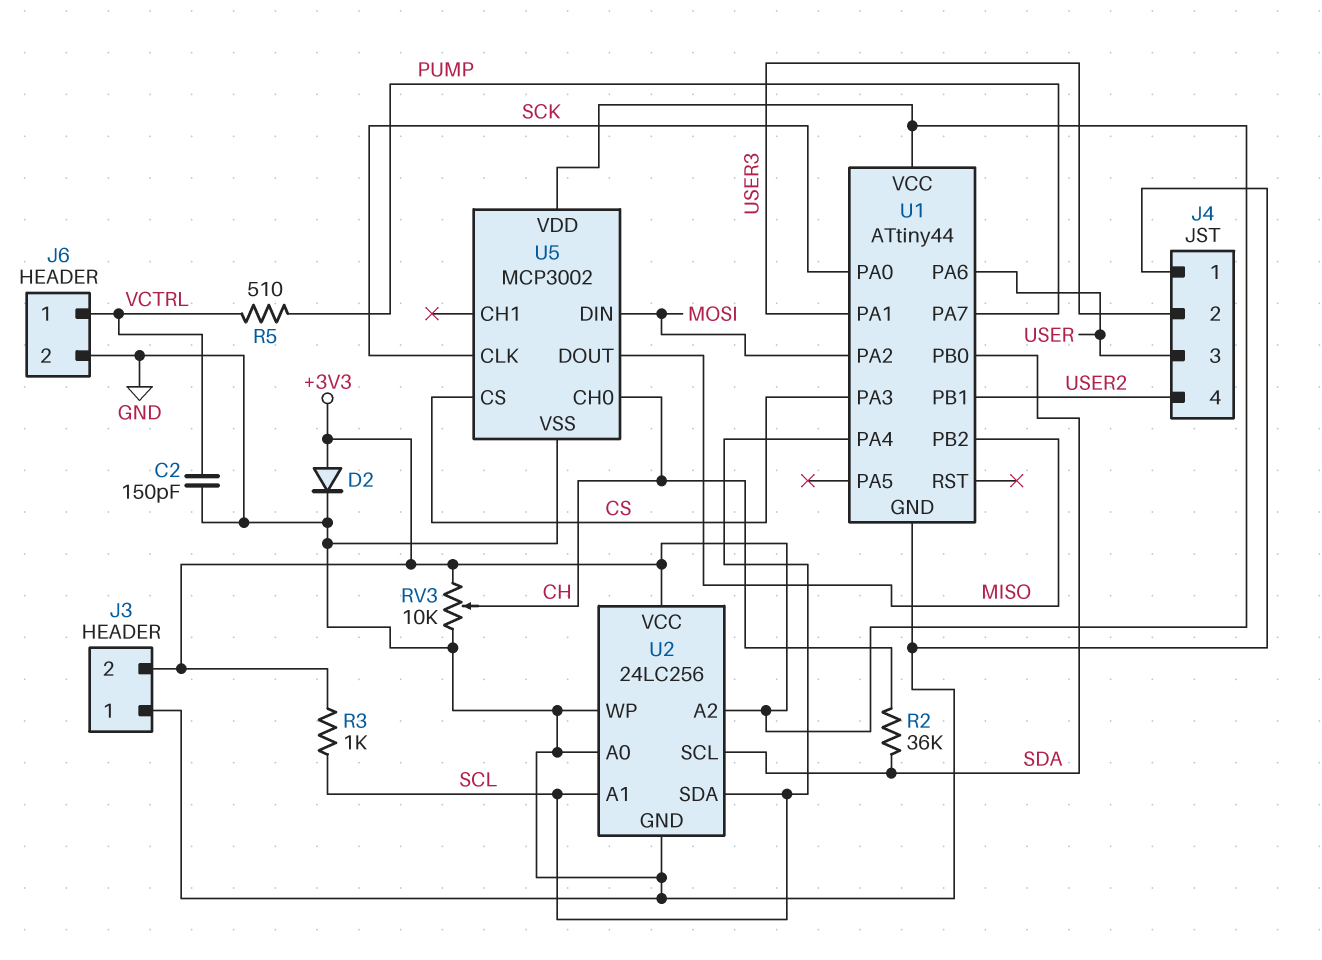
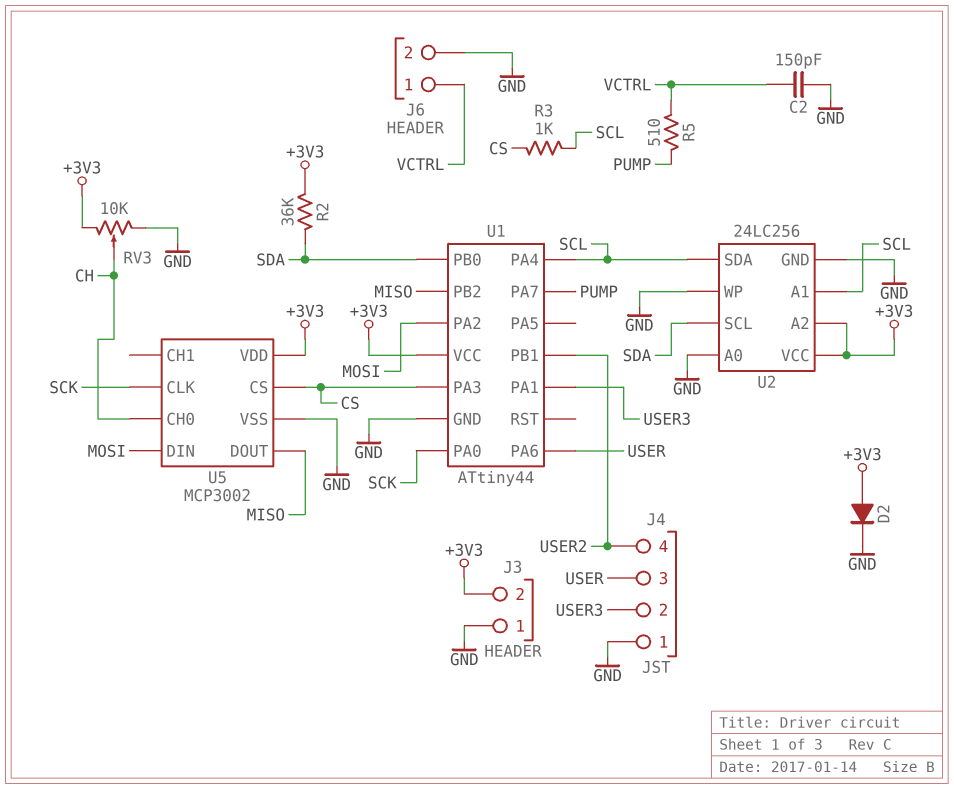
R2: 36k (CH, SDA) -> 36k (+3V3, SDA)
R3: 1k (+3V3, SCL) -> 1k (CS, SCL)

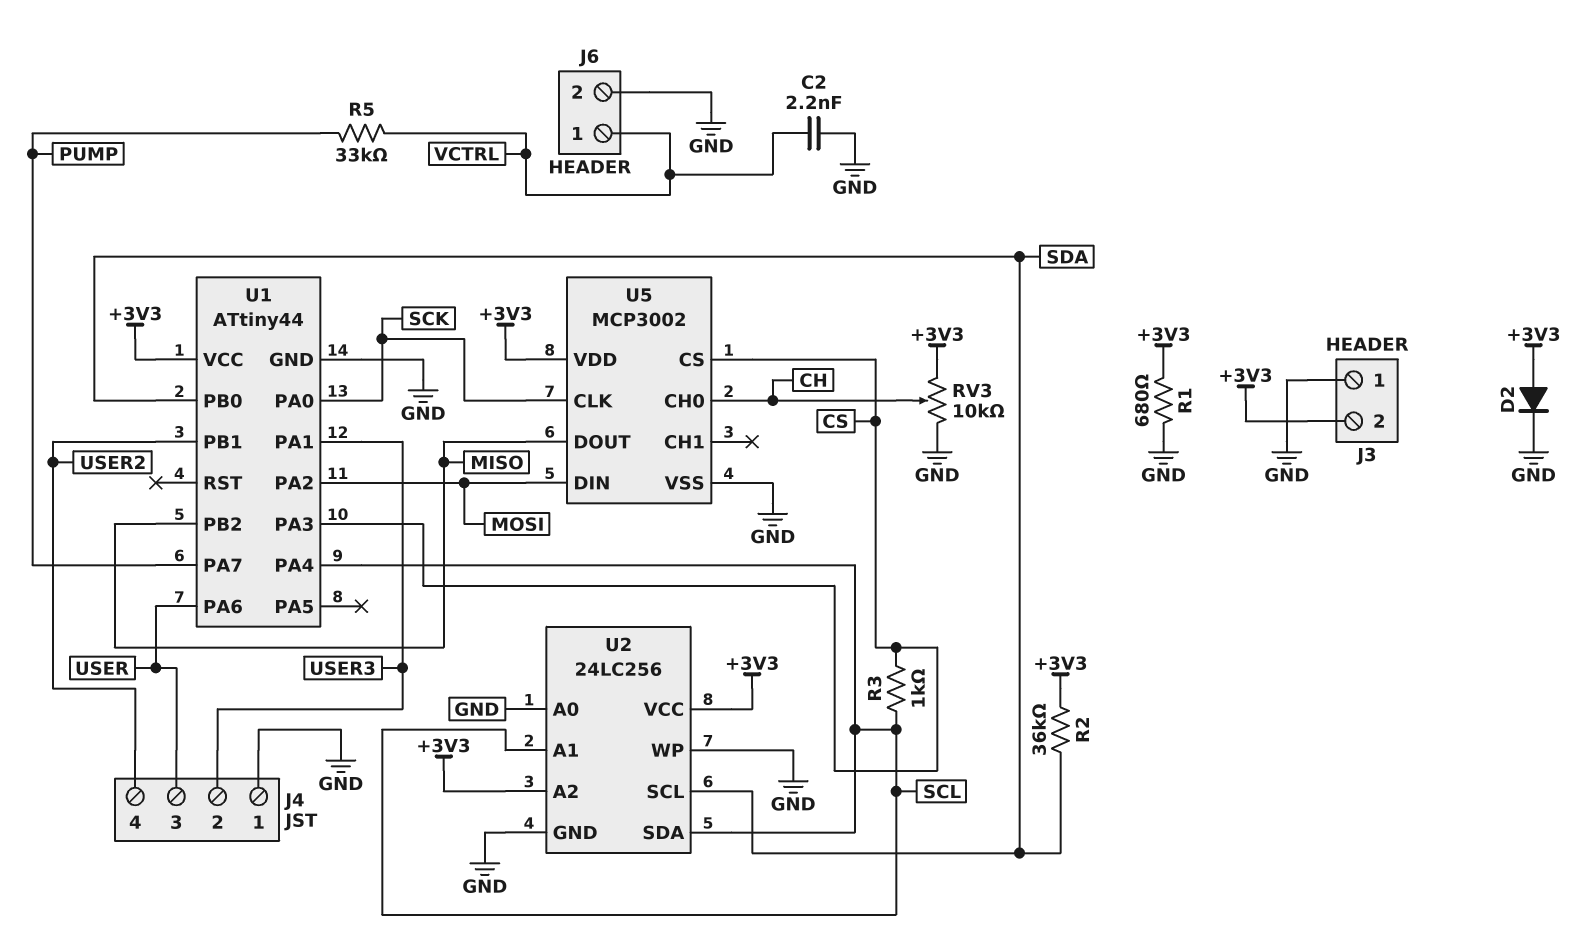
C2: 150pF (GND, VCTRL) -> 2.2nF (GND, VCTRL)
R1: none -> 680 (+3V3, GND)
R5: 510 (PUMP, VCTRL) -> 33k (PUMP, VCTRL)

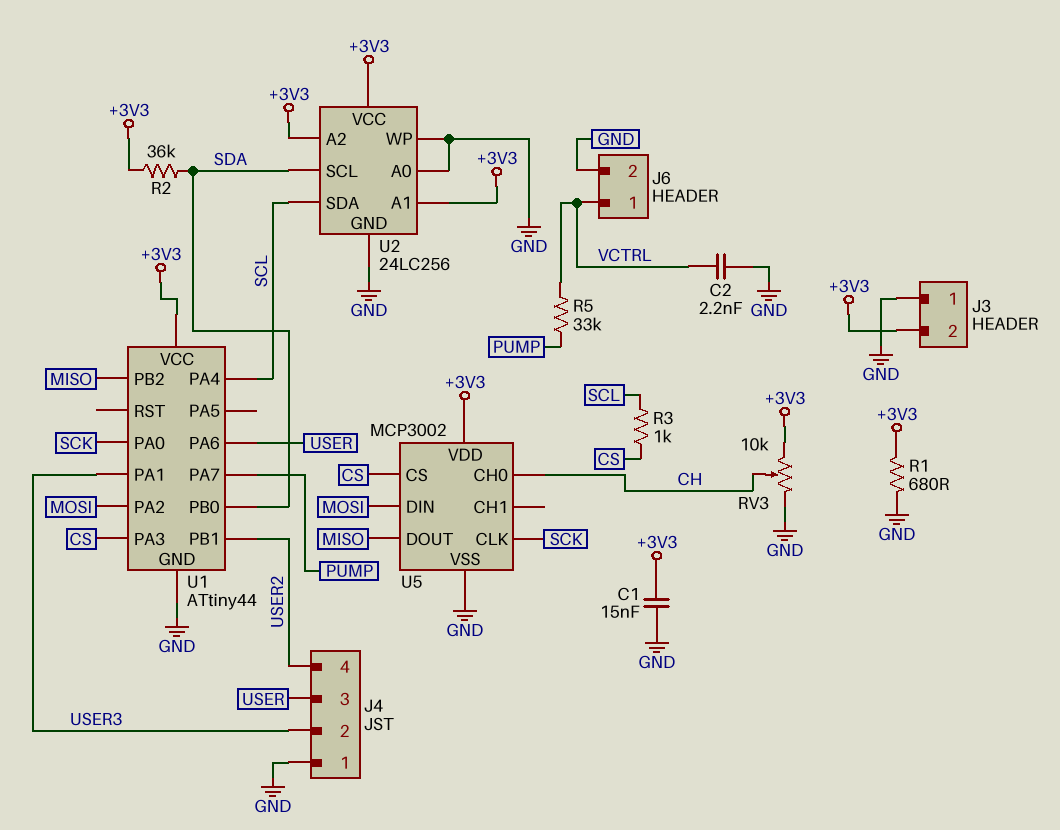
C1: none -> 15nF (+3V3, GND)
D2: diode (A +3V3, K GND) -> none
U2 pin A1: SCL -> +3V3

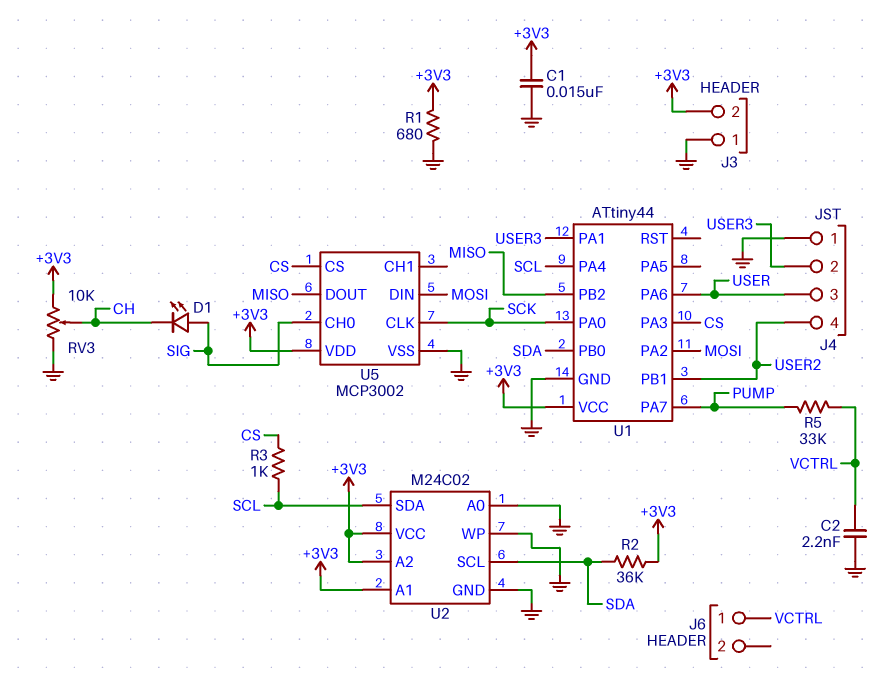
D1: none -> LED (A SIG, K CH)
J6 pin 2: GND -> none
U2: 24LC256 -> M24C02
U5 pin CH0: CH -> SIG

